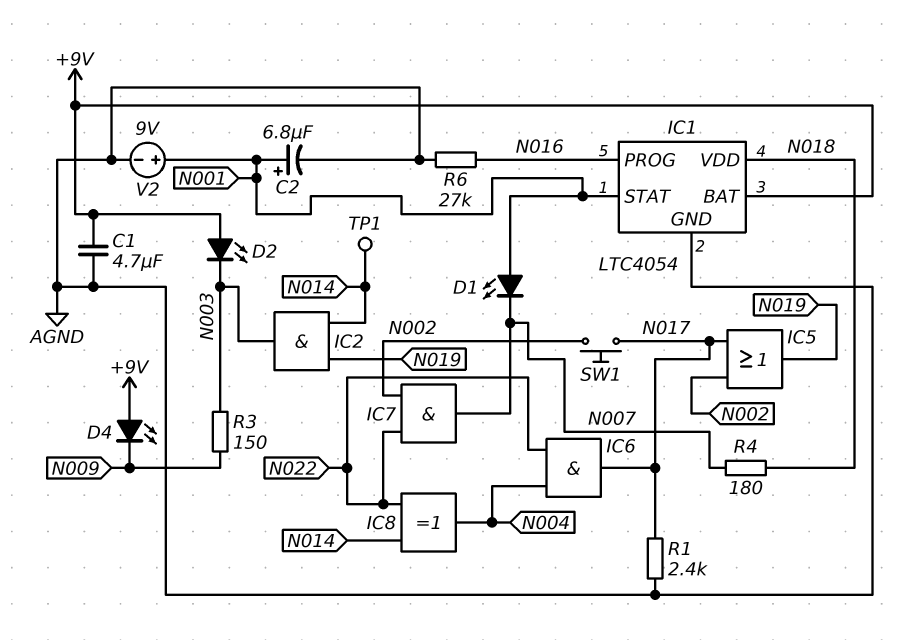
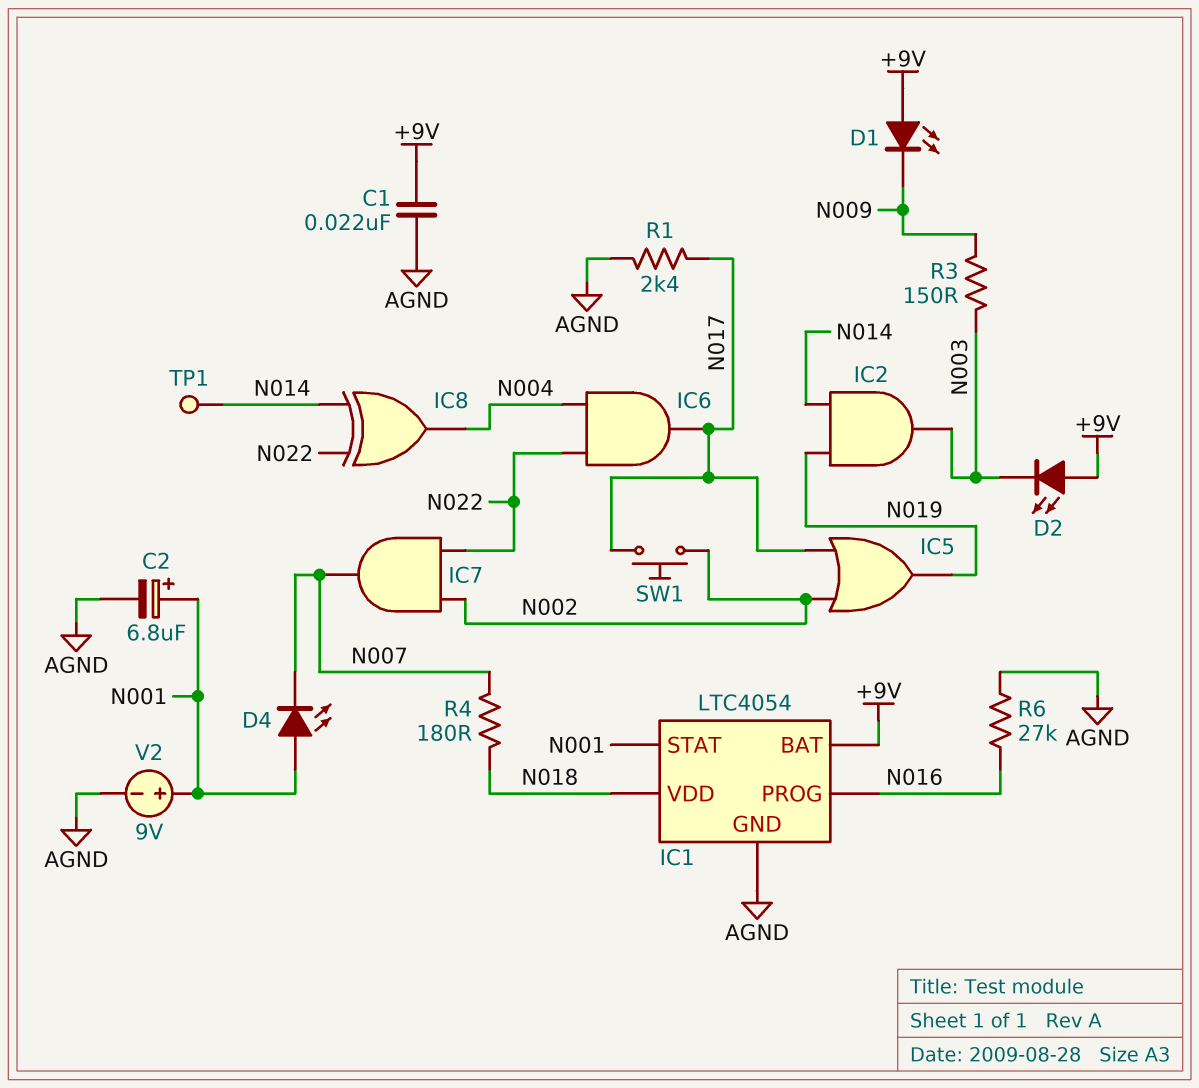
C1: 4.7uF (+9V, AGND) -> 22nF (+9V, AGND)
D1: LED (A N001, K N007) -> LED (A +9V, K N009)
D4: LED (A +9V, K N009) -> LED (A N001, K N007)

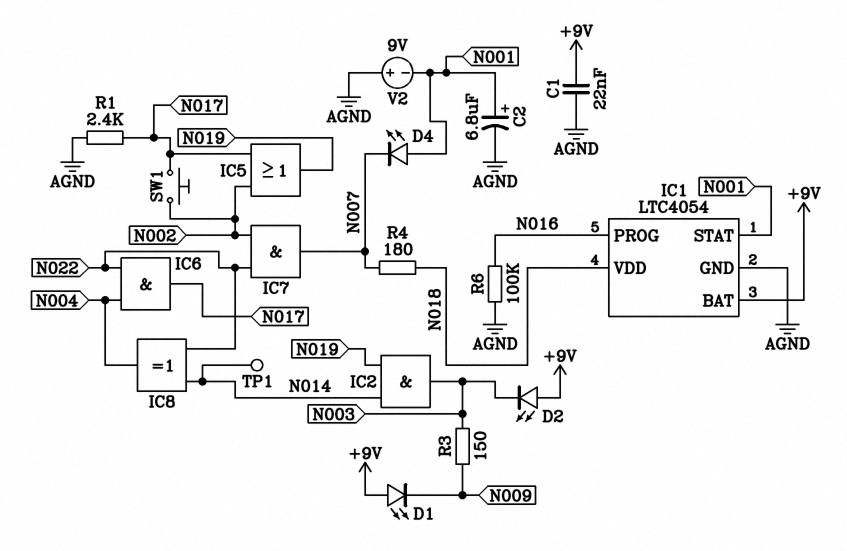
R6: 27k (AGND, N016) -> 100k (AGND, N016)
V2: 9V (plus N001, minus AGND) -> 9V (plus AGND, minus N001)

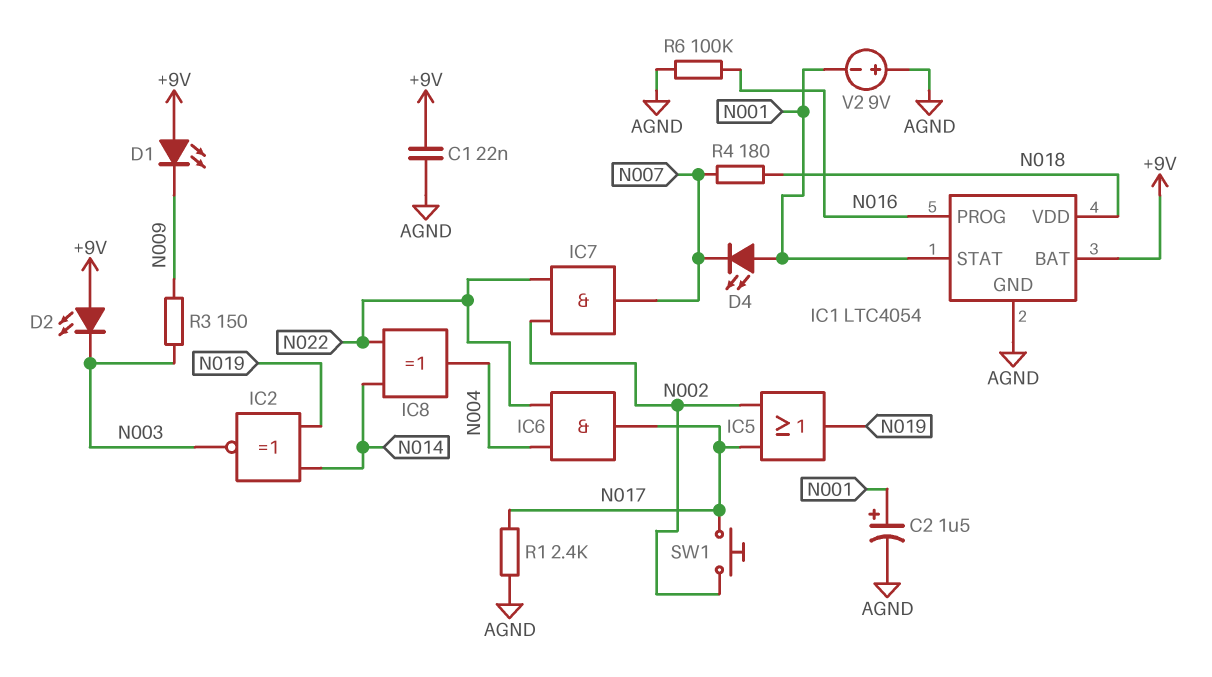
C2: 6.8uF (plus N001, minus AGND) -> 1.5uF (plus N001, minus AGND)
IC2: AND (in N014, in N019, out N003) -> XNOR (in N014, in N019, out N003)
TP1: test point (N014) -> none

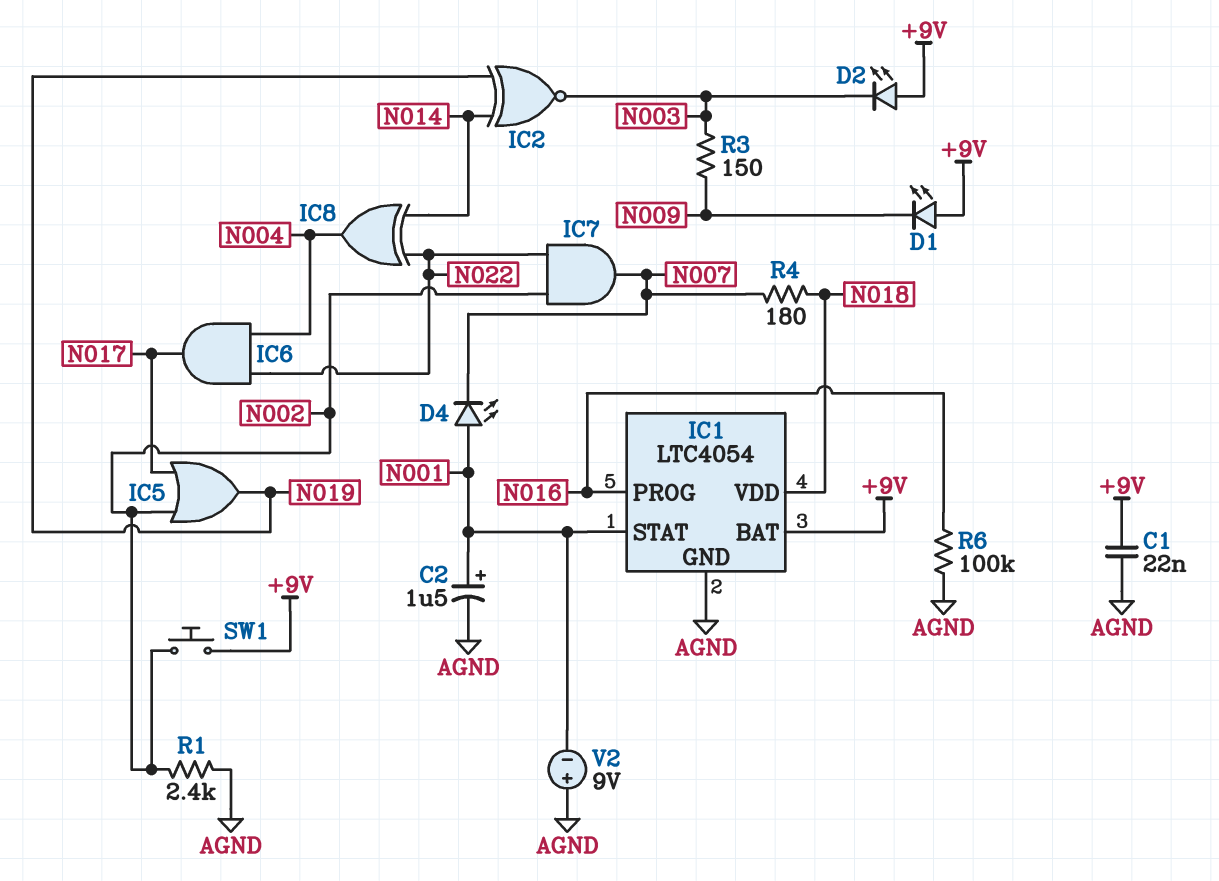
R1: 2.4k (AGND, N017) -> 2.4k (AGND, N002)
SW1: button (N002, N017) -> button (+9V, N002)

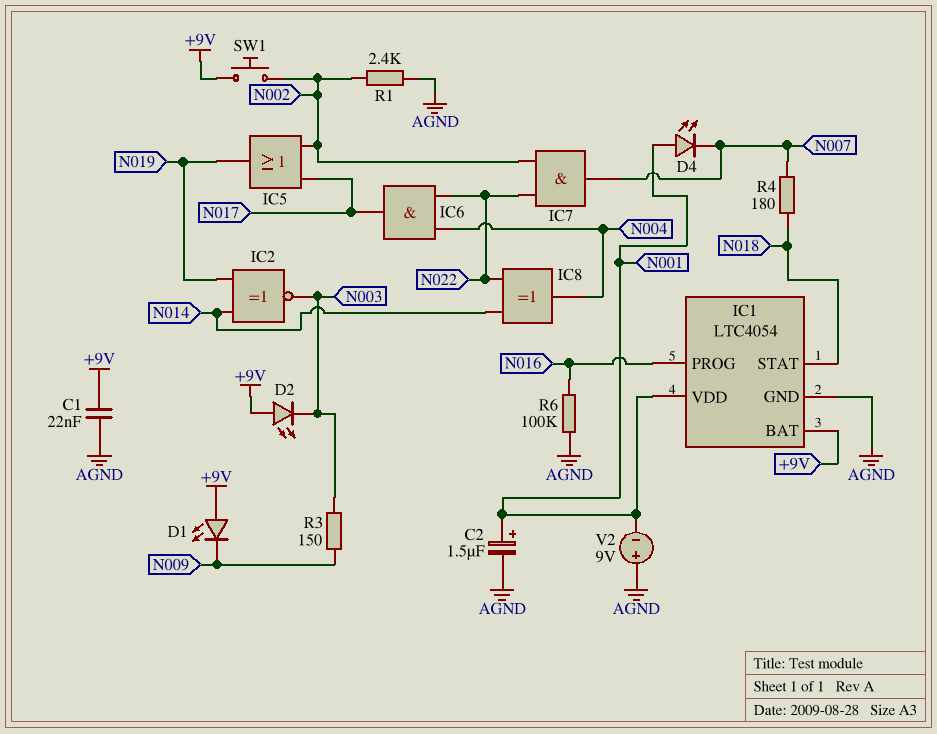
IC1 pin STAT: N001 -> N018
IC1 pin VDD: N018 -> N001

